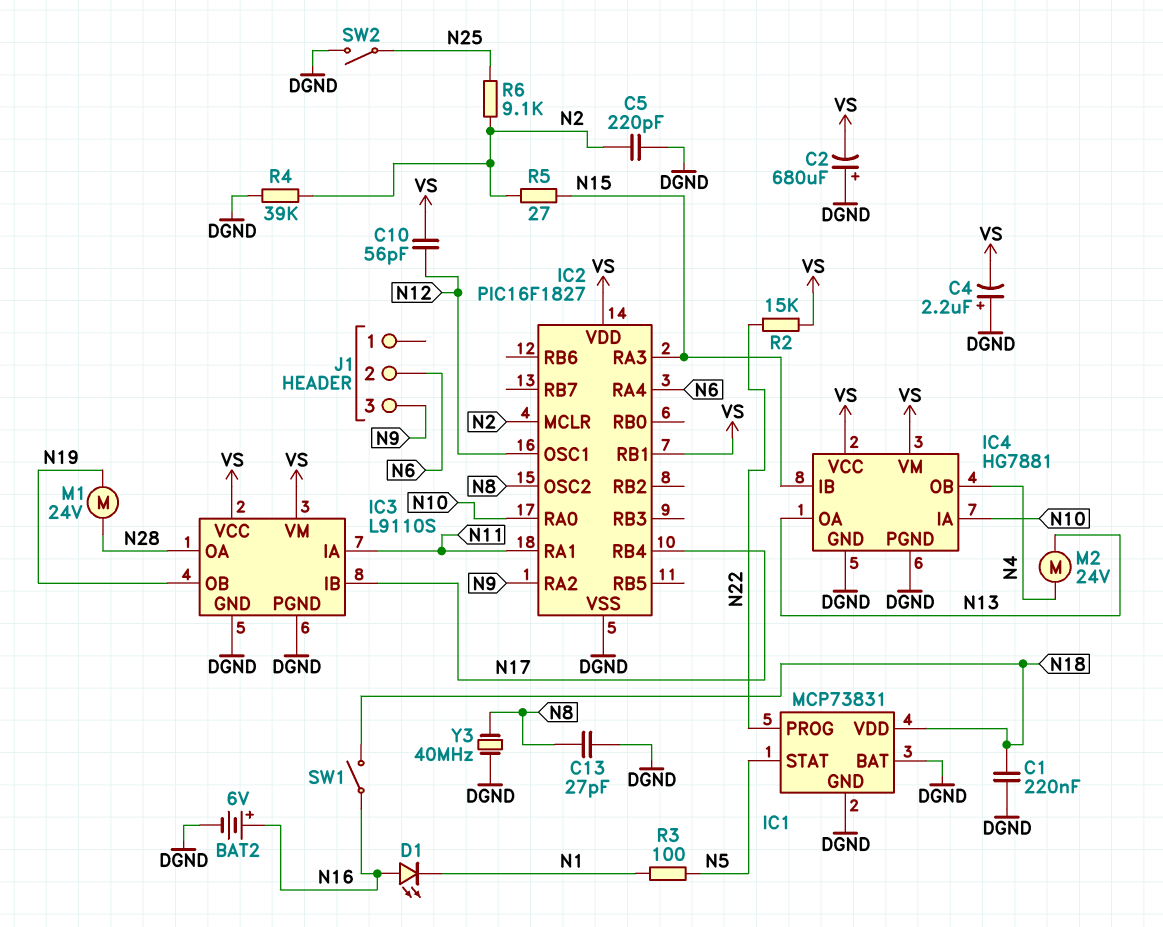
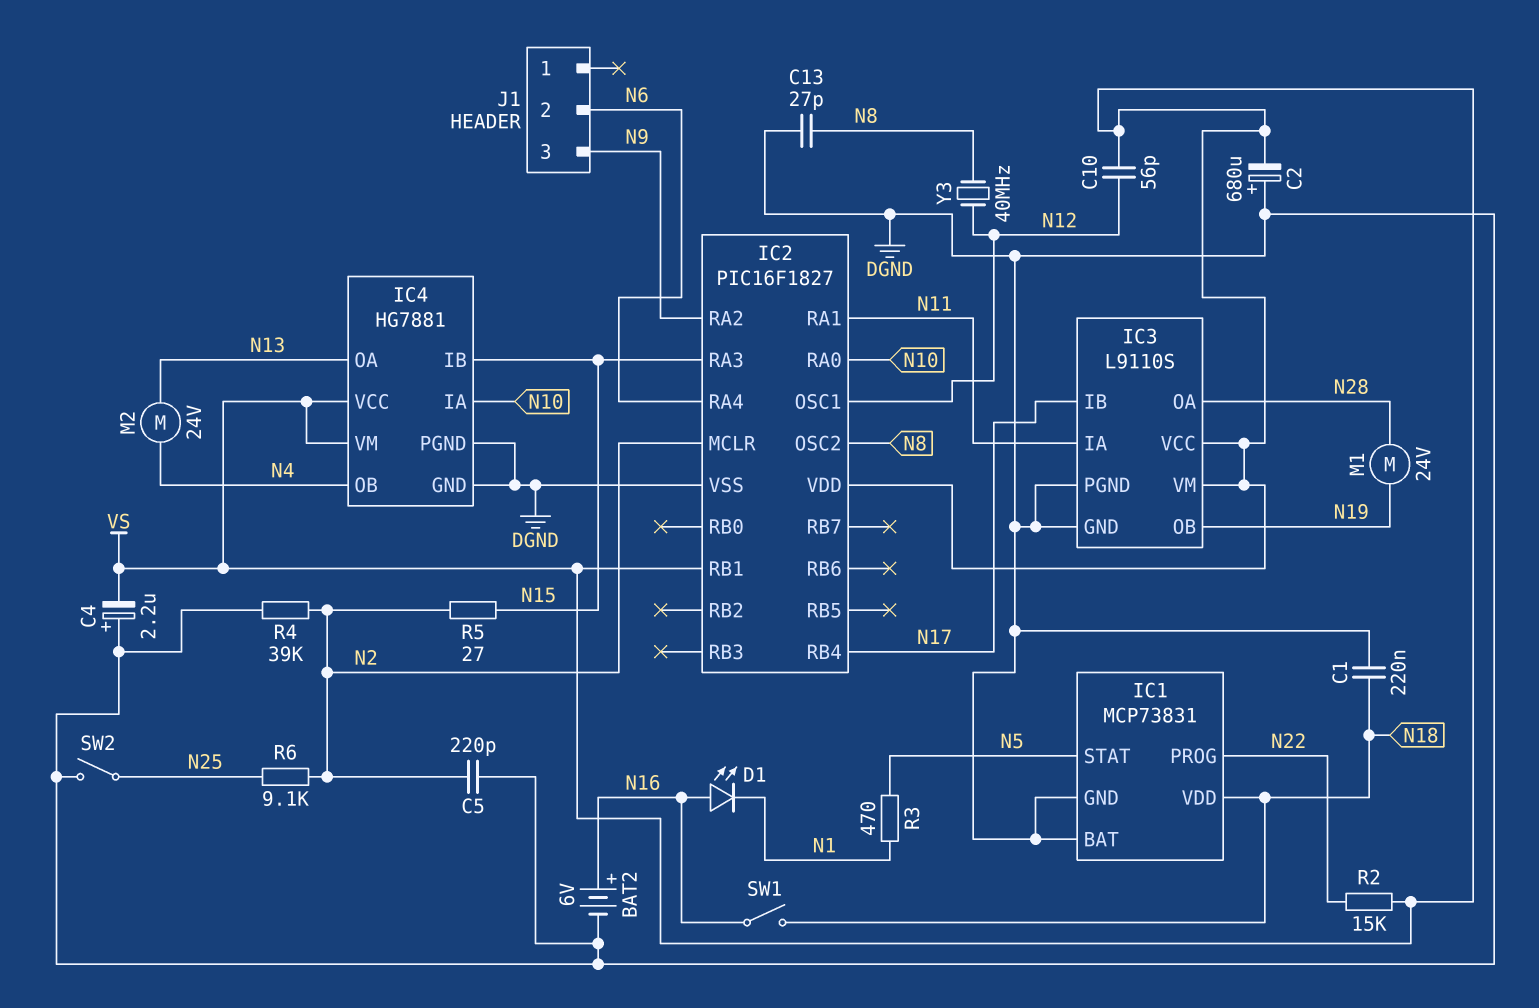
R3: 100 (N1, N5) -> 470 (N1, N5)
Y3: 40MHz (DGND, N8) -> 40MHz (N8, N12)

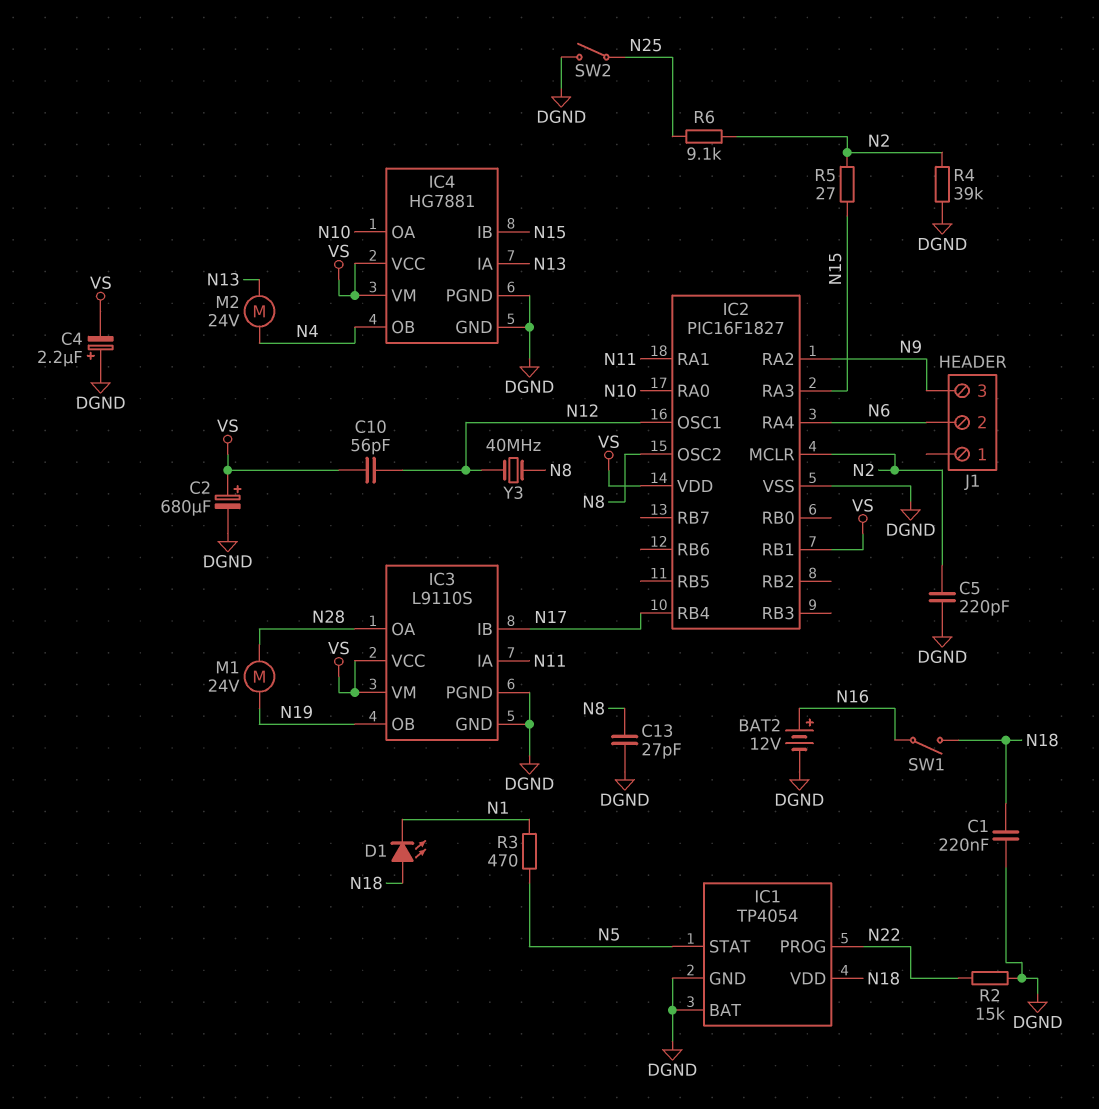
BAT2: 6V (plus N16, minus DGND) -> 12V (plus N16, minus DGND)
C2: 680uF (plus DGND, minus VS) -> 680uF (plus VS, minus DGND)
D1: LED (A N16, K N1) -> LED (A N18, K N1)
IC1: MCP73831 -> TP4054
IC4 pin IA: N10 -> N13
IC4 pin OA: N13 -> N10
R2: 15k (N22, VS) -> 15k (DGND, N22)

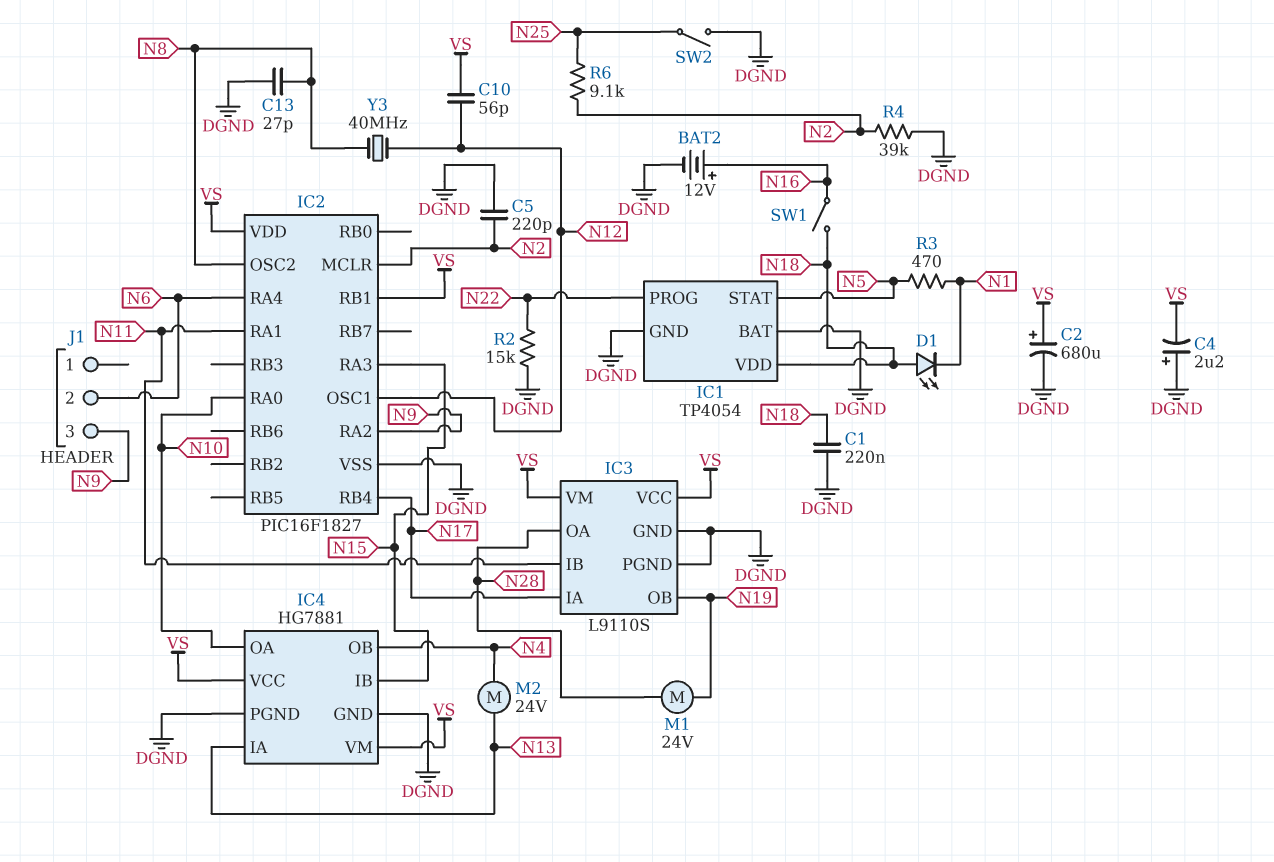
IC3 pin IA: N11 -> N17
IC3 pin IB: N17 -> N11
R5: 27 (N2, N15) -> none

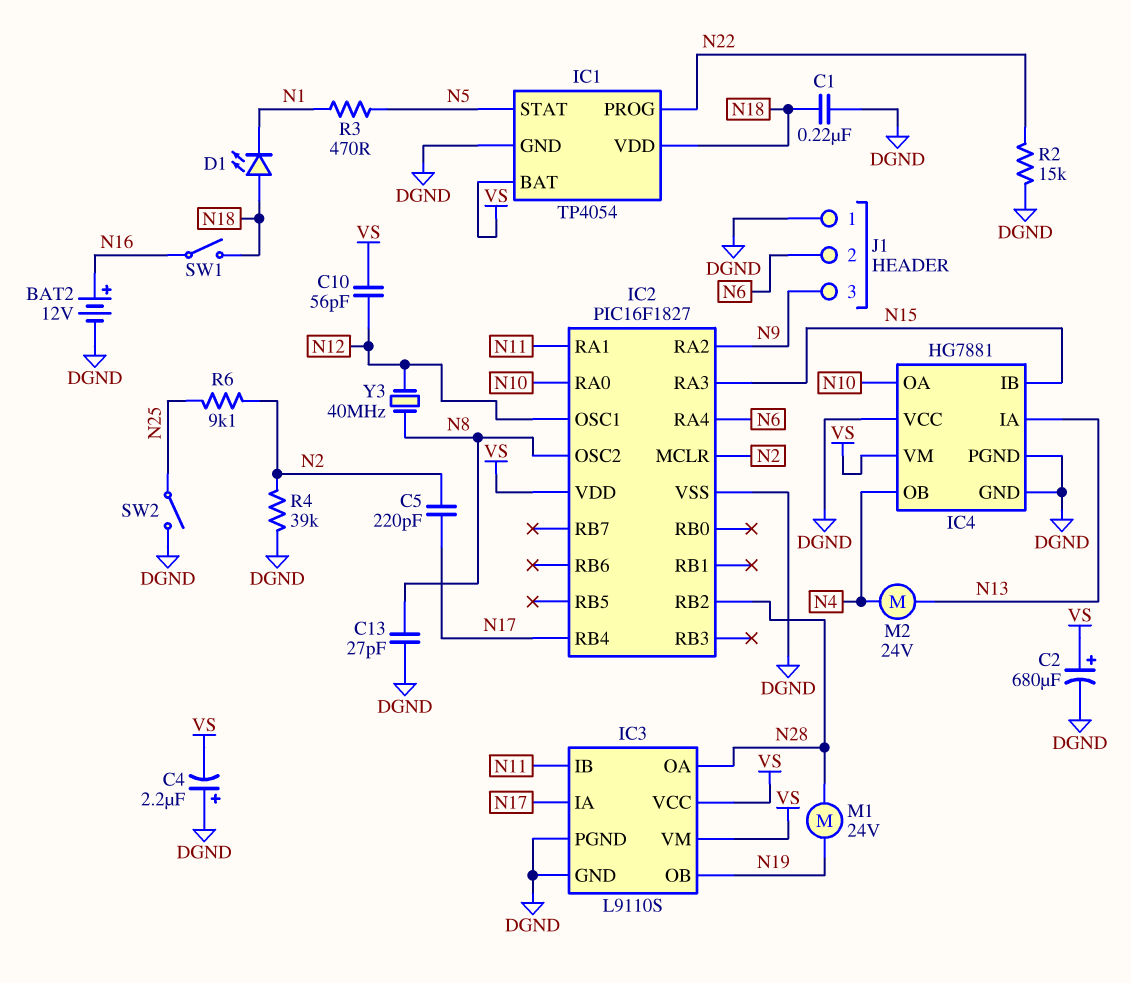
C5: 220pF (DGND, N2) -> 220pF (N2, N17)
IC1 pin BAT: DGND -> VS
IC2 pin RB1: VS -> none
IC2 pin RB2: none -> N28
IC4 pin VCC: VS -> DGND
J1 pin 1: none -> DGND

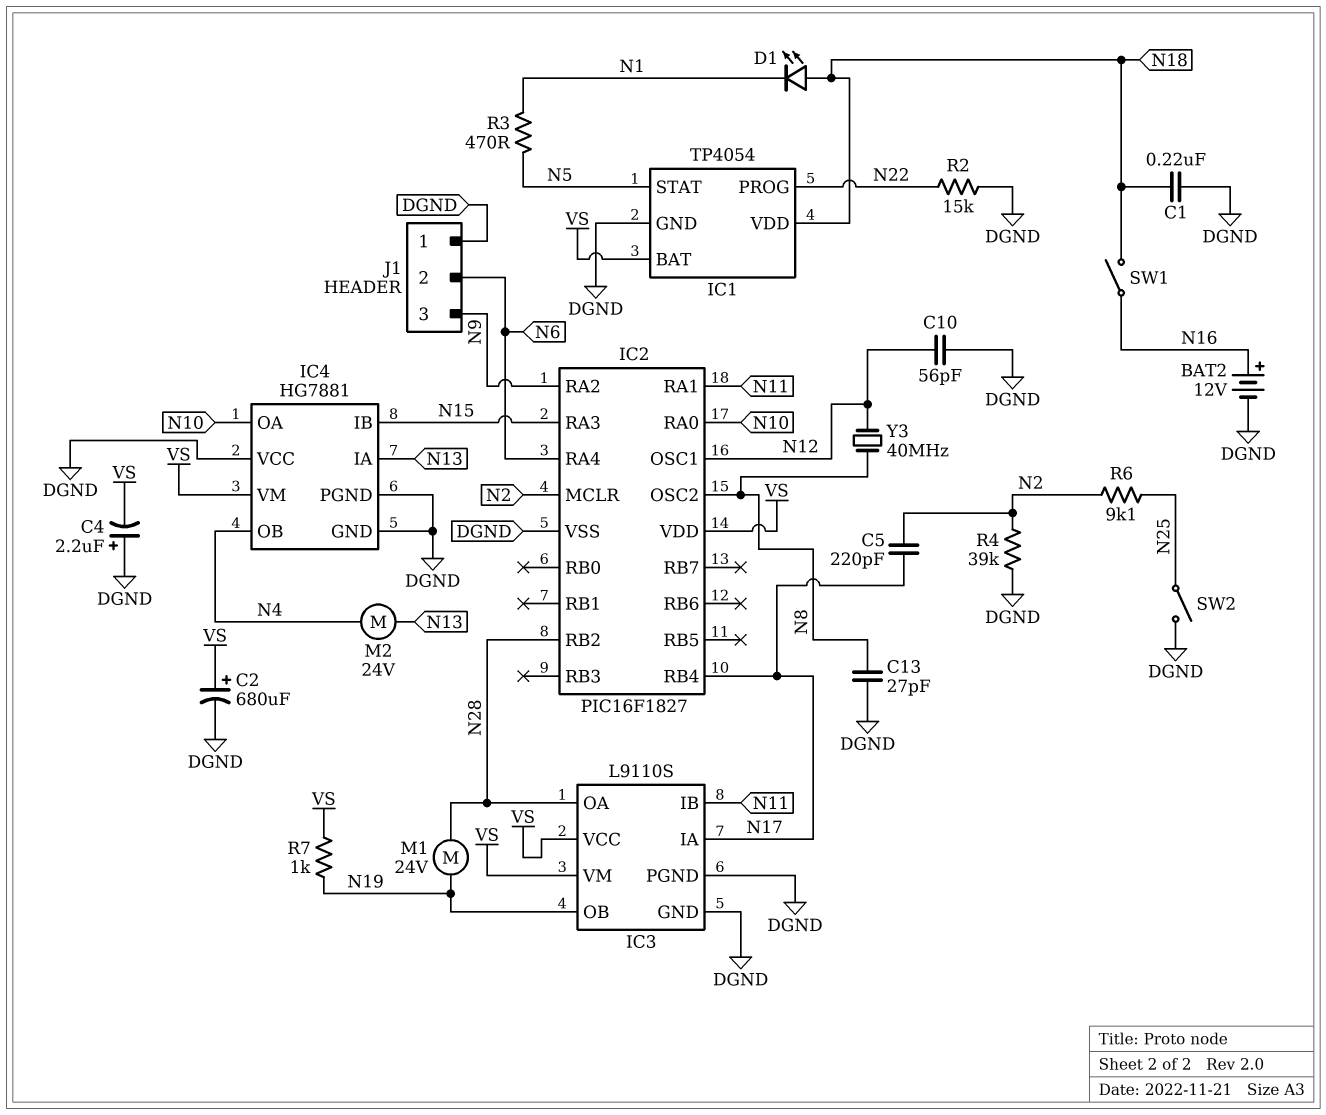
C10: 56pF (N12, VS) -> 56pF (DGND, N12)
R7: none -> 1k (N19, VS)

